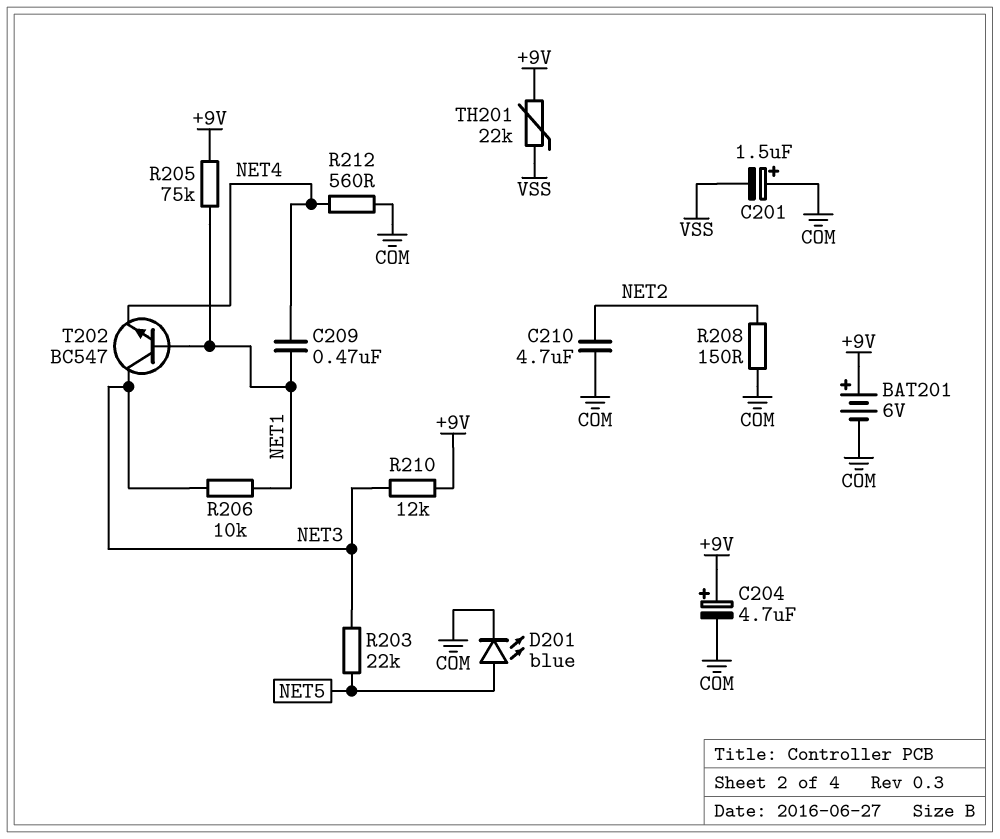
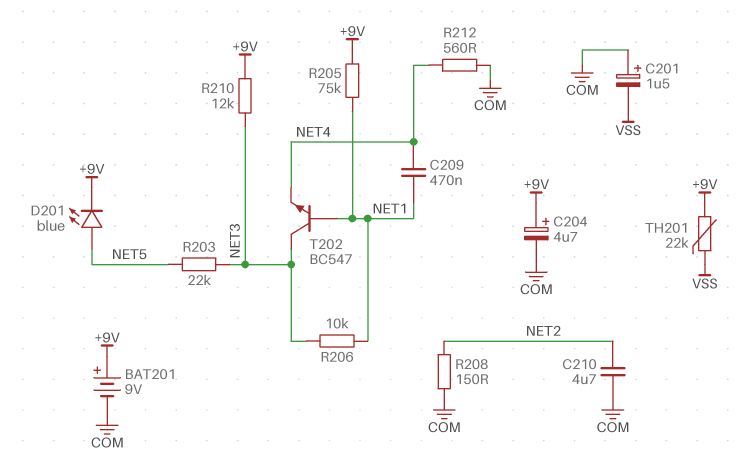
BAT201: 6V (plus +9V, minus COM) -> 9V (plus +9V, minus COM)
D201: LED blue (A NET5, K COM) -> LED blue (A NET5, K +9V)

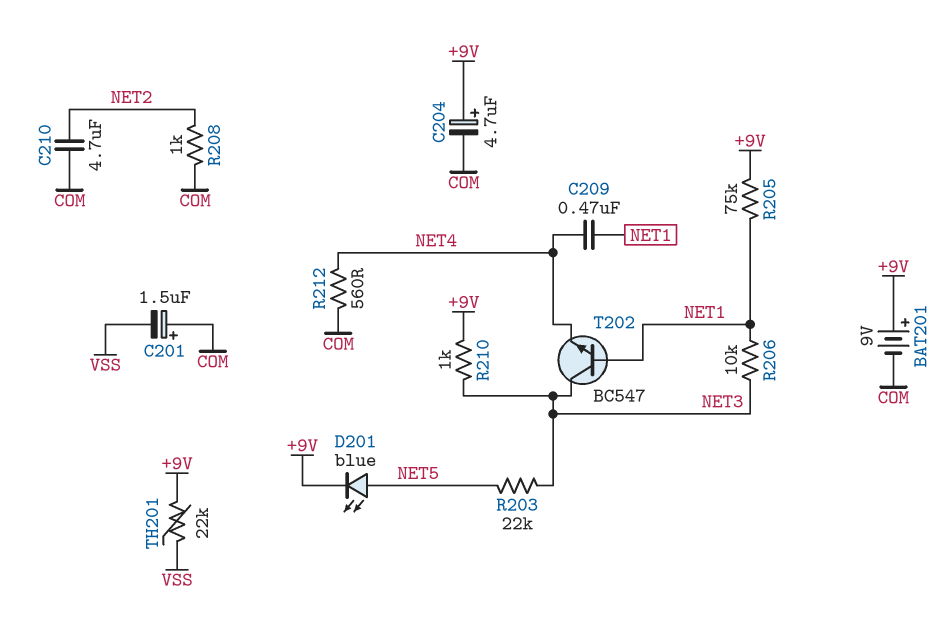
R208: 150 (COM, NET2) -> 1k (COM, NET2)
R210: 12k (+9V, NET3) -> 1k (+9V, NET3)

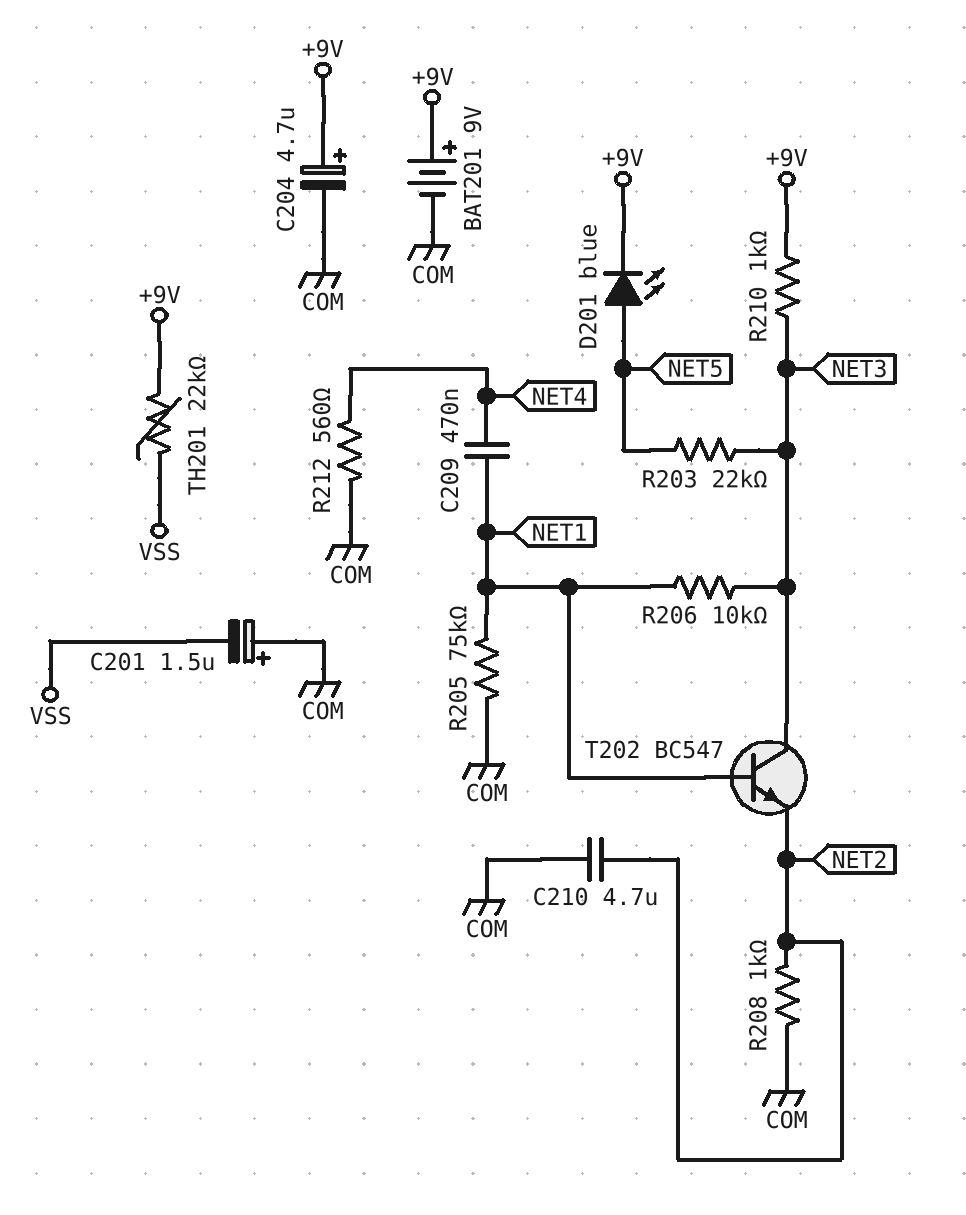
R205: 75k (+9V, NET1) -> 75k (COM, NET1)
T202: NPN BC547 (B NET1, C NET3, E NET4) -> NPN BC547 (B NET1, C NET3, E NET2)

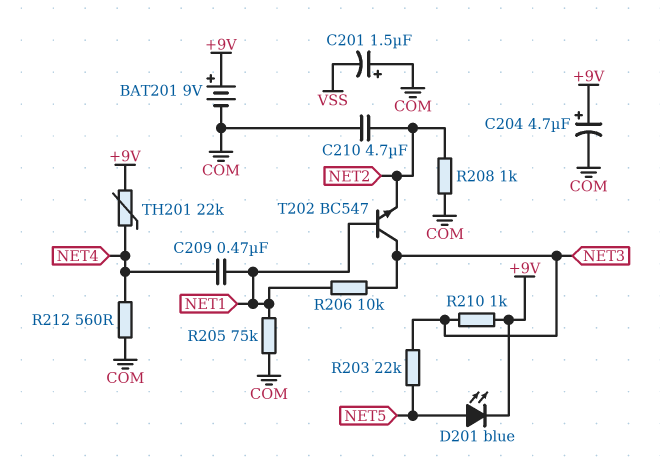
TH201: 22k (+9V, VSS) -> 22k (+9V, NET4)

